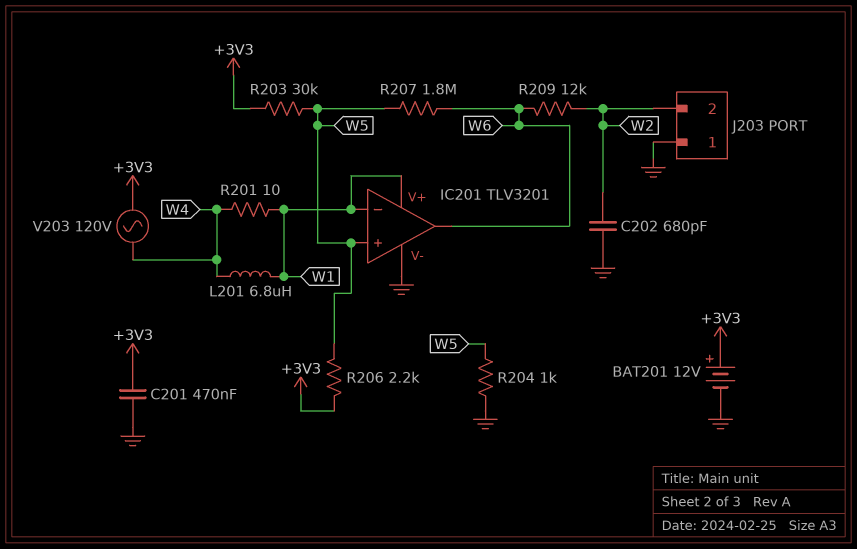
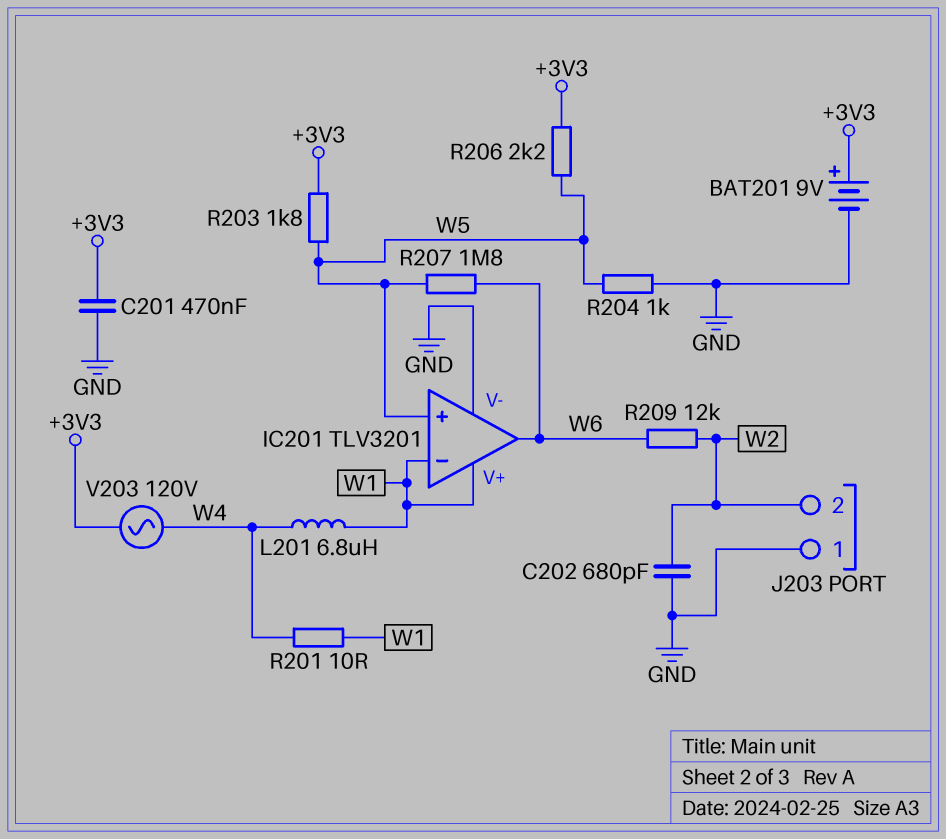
BAT201: 12V (plus +3V3, minus GND) -> 9V (plus +3V3, minus GND)
R203: 30k (+3V3, W5) -> 1.8k (+3V3, W5)

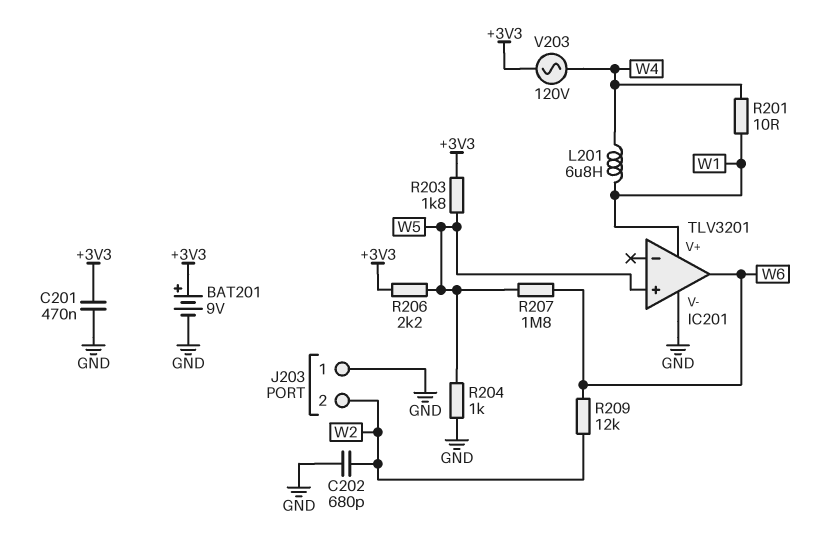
IC201 pin in-: W1 -> none

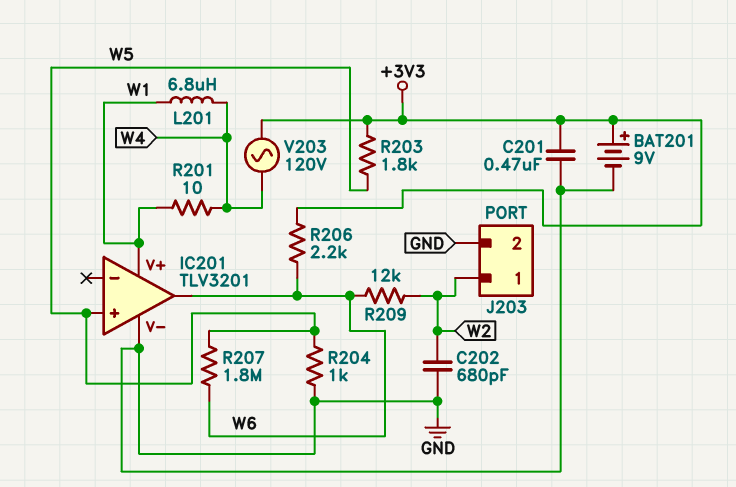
J203 pin 1: GND -> W2
J203 pin 2: W2 -> GND
R206: 2.2k (+3V3, W5) -> 2.2k (+3V3, W6)

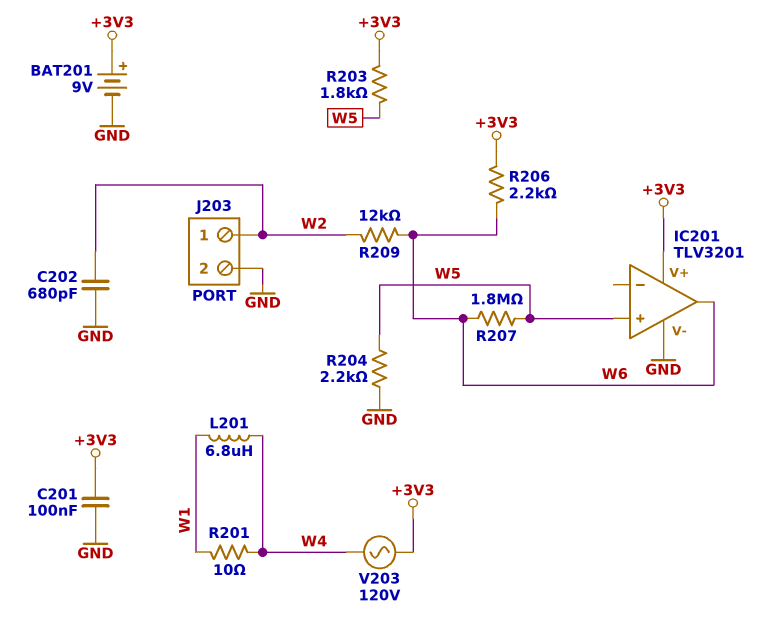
C201: 470nF (+3V3, GND) -> 100nF (+3V3, GND)
IC201 pin V+: W1 -> +3V3
R204: 1k (GND, W5) -> 2.2k (GND, W5)

